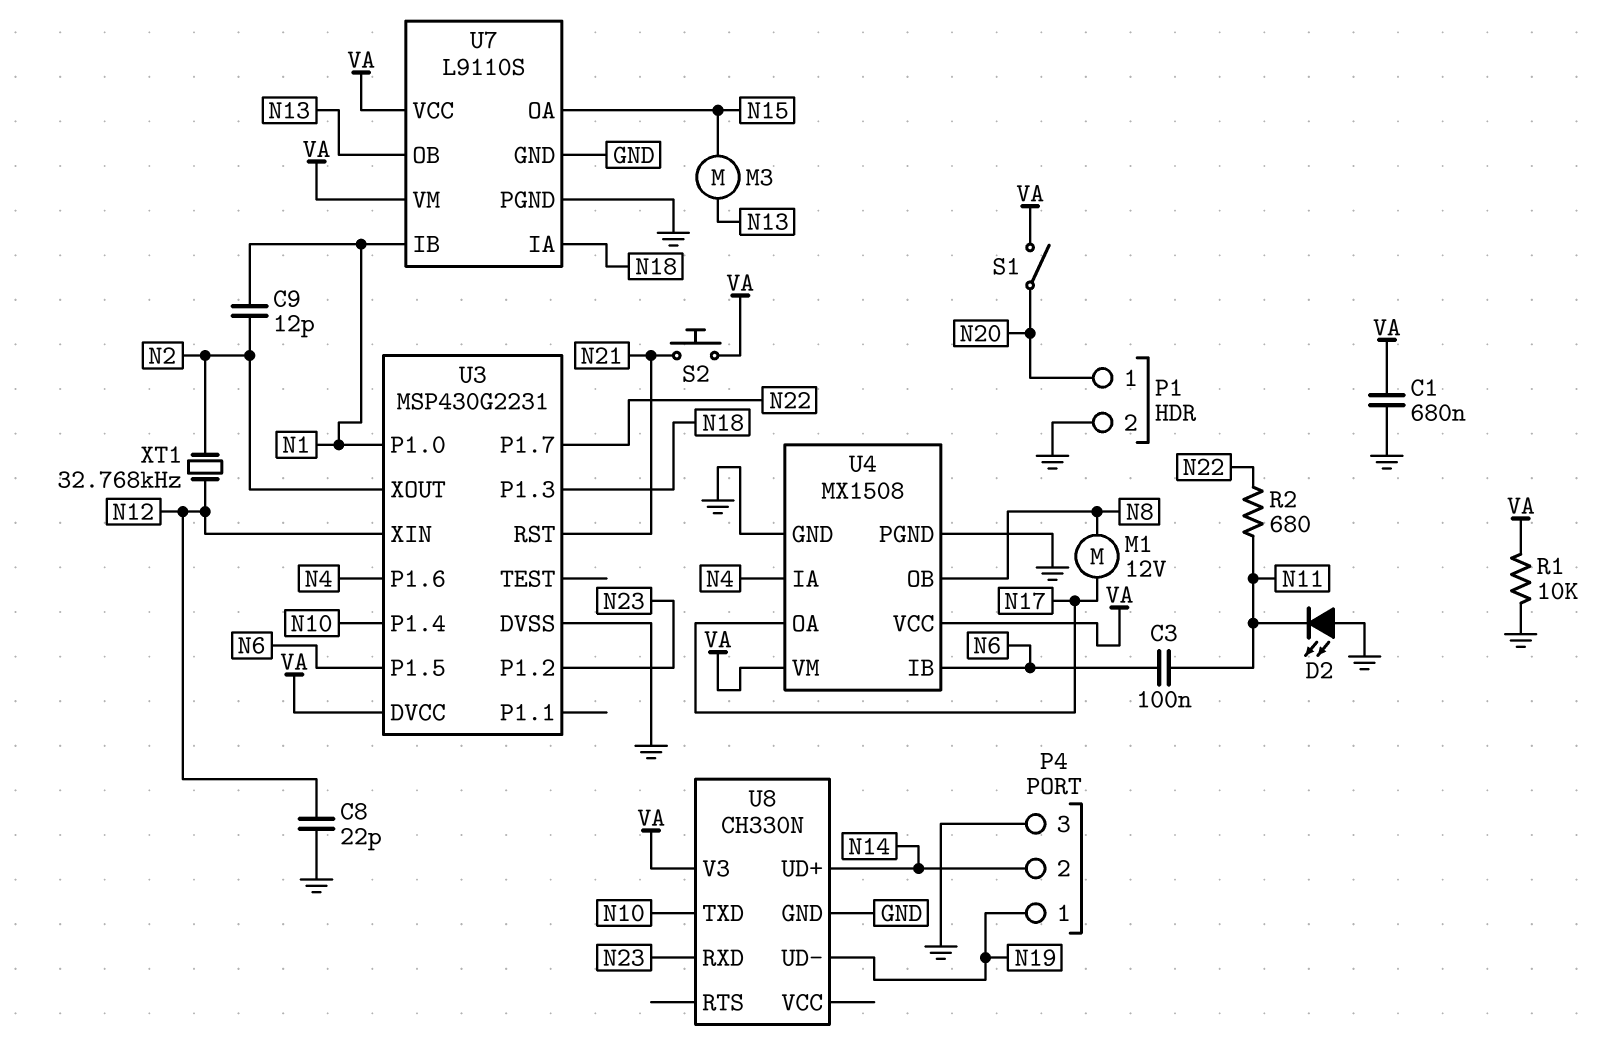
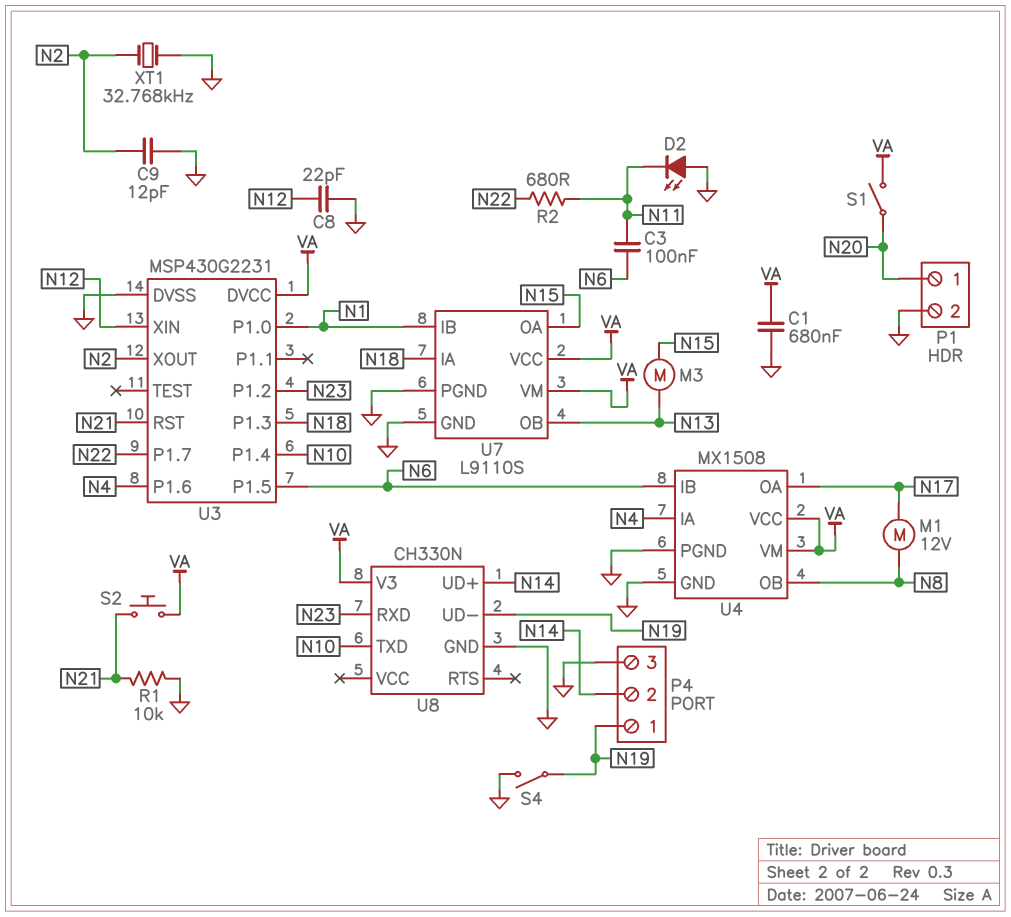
C9: 12pF (N1, N2) -> 12pF (GND, N2)
R1: 10k (GND, VA) -> 10k (GND, N21)
S4: none -> switch (GND, N19)
XT1: 32.768kHz (N2, N12) -> 32.768kHz (GND, N2)

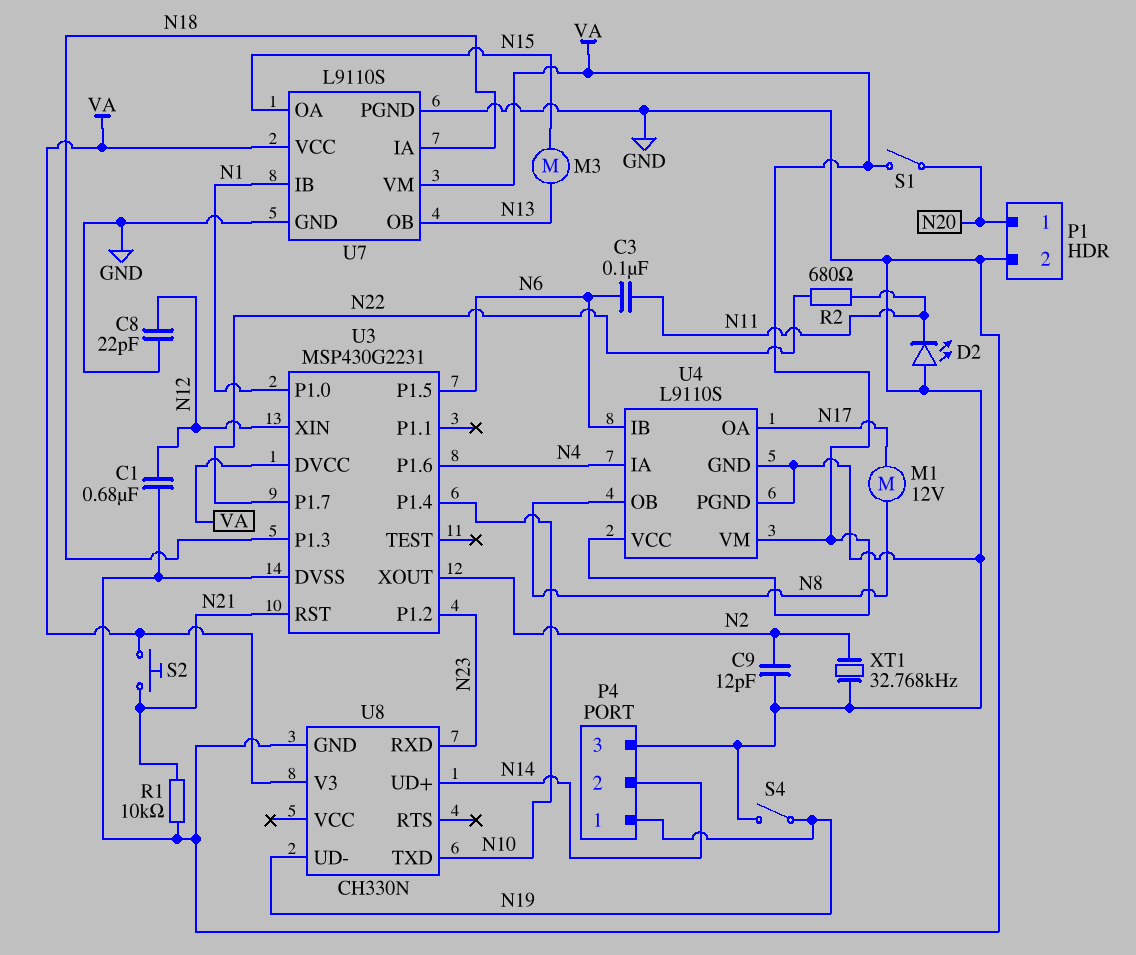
C1: 680nF (GND, VA) -> 680nF (GND, N12)
U4: MX1508 -> L9110S

